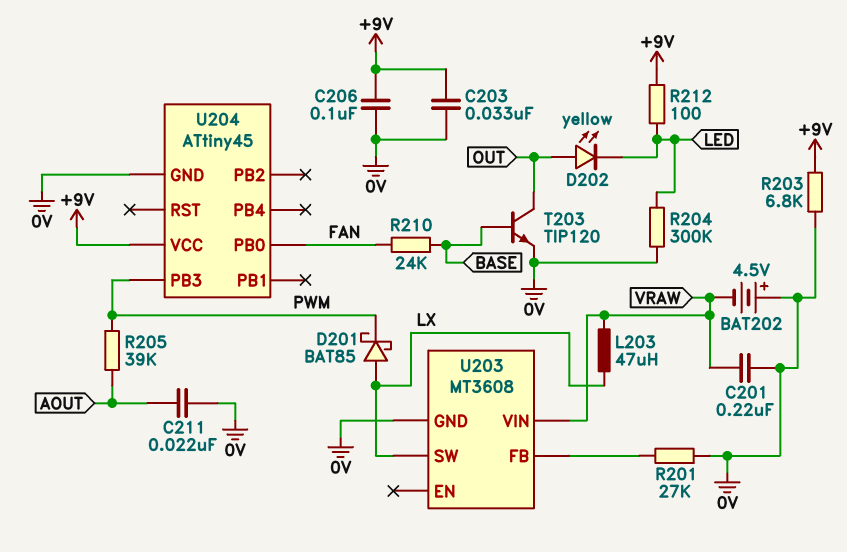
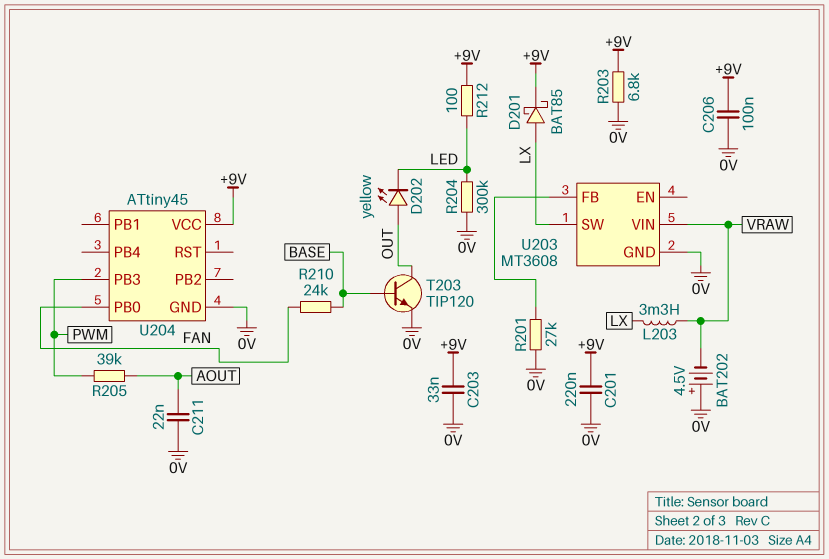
C201: 220nF (0V, VRAW) -> 220nF (+9V, 0V)
D201: schottky BAT85 (A LX, K PWM) -> schottky BAT85 (A LX, K +9V)
L203: 47uH (LX, VRAW) -> 3.3mH (LX, VRAW)

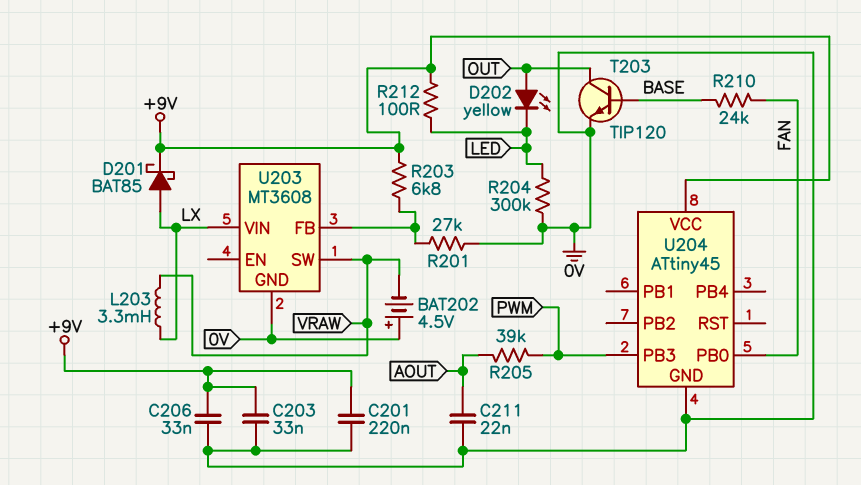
C206: 100nF (+9V, 0V) -> 33nF (+9V, 0V)
R203: 6.8k (+9V, 0V) -> 6.8k (+9V, U203/FB)
U203 pin SW: LX -> VRAW
U203 pin VIN: VRAW -> LX

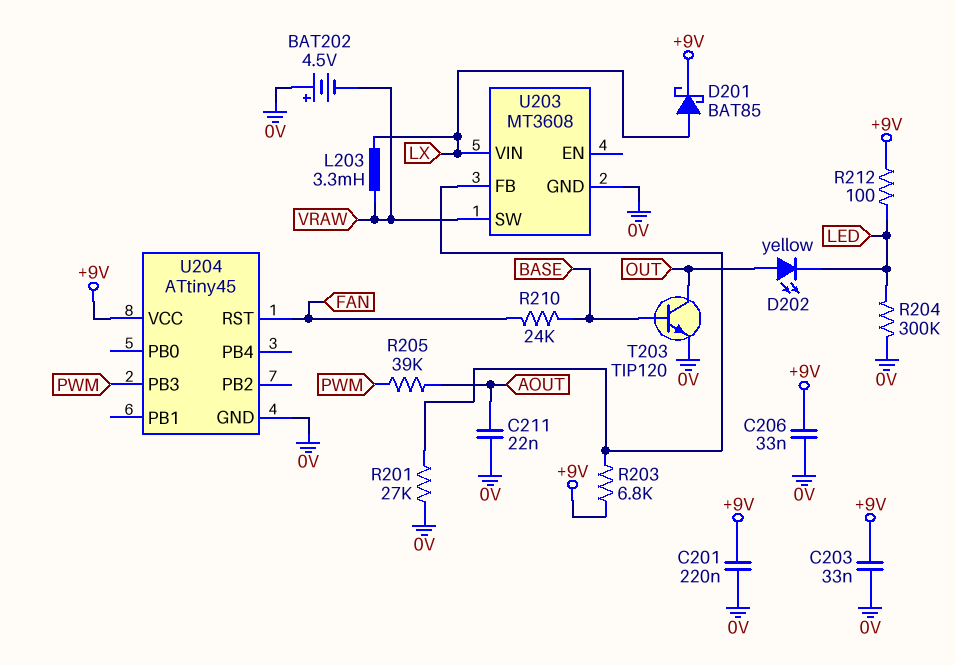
U204 pin PB0: FAN -> none
U204 pin RST: none -> FAN

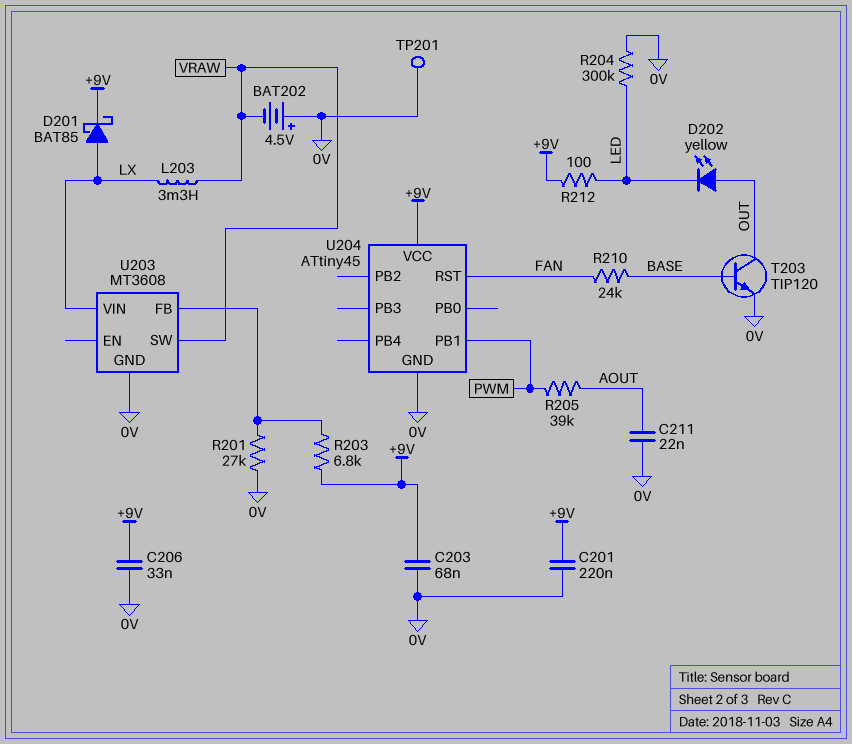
C203: 33nF (+9V, 0V) -> 68nF (+9V, 0V)
TP201: none -> test point (0V)
U204 pin PB1: none -> PWM
U204 pin PB3: PWM -> none

